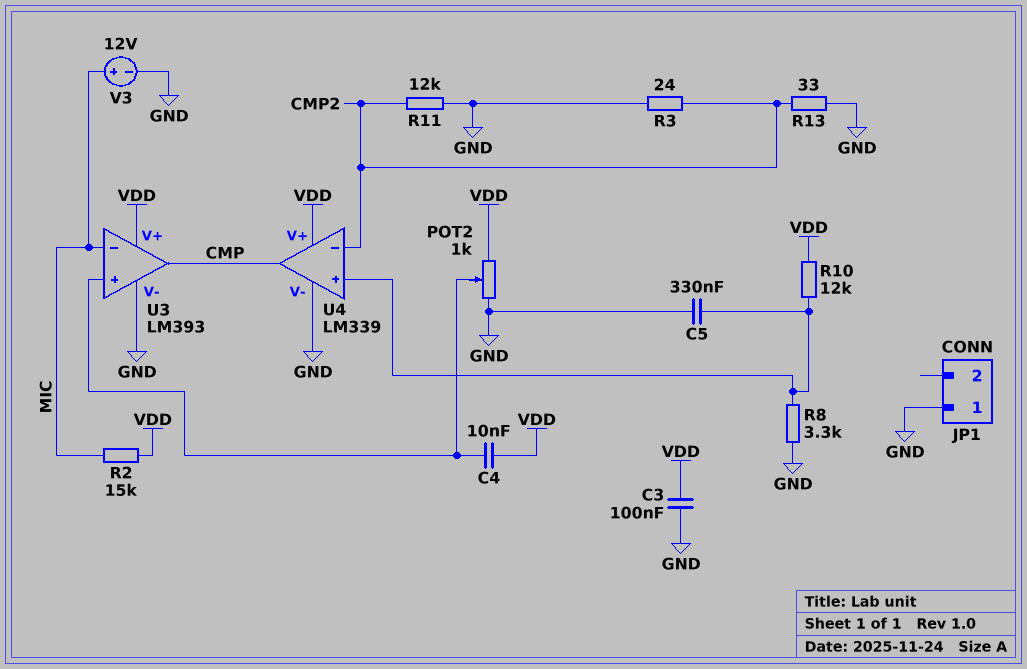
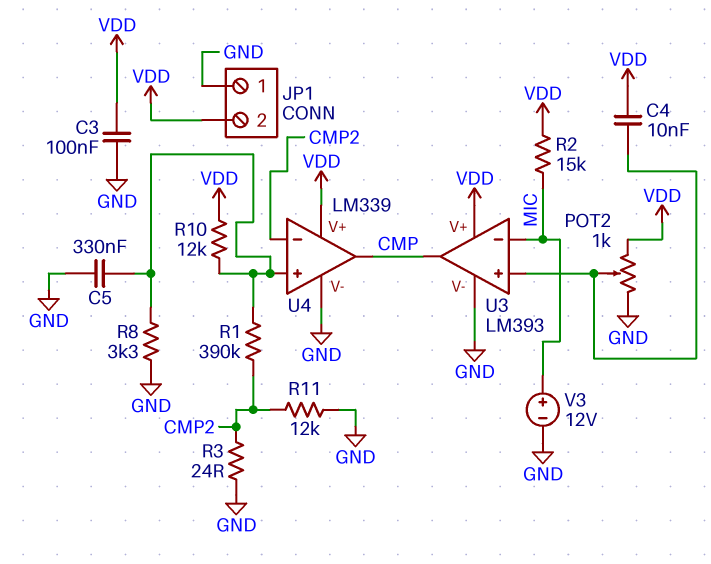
JP1 pin 2: none -> VDD
R1: none -> 390k (CMP2, U4/in+)
R13: 33 (CMP2, GND) -> none

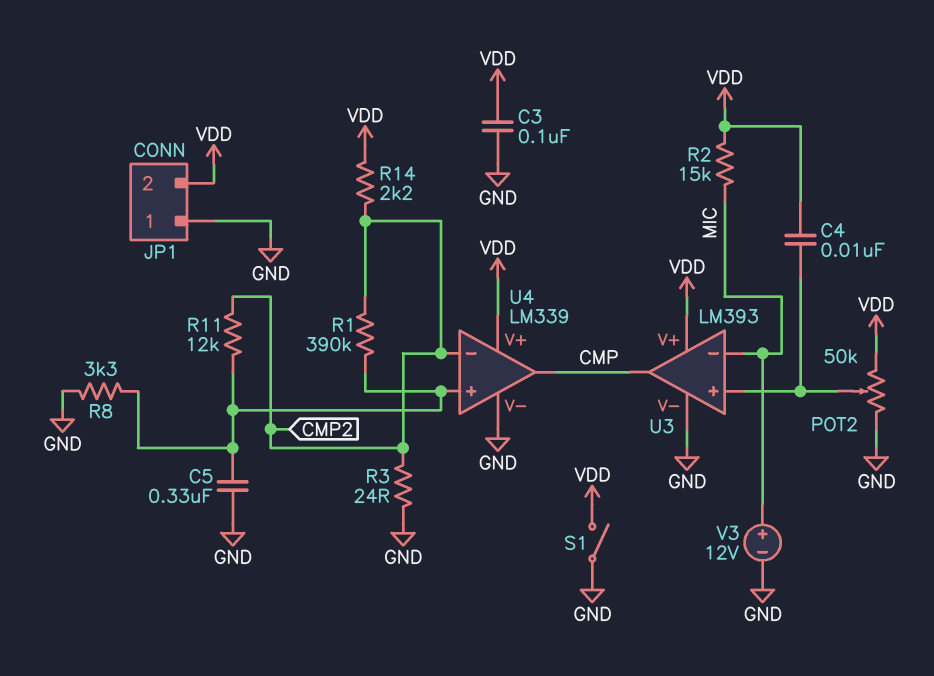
POT2: 1k (GND, VDD, wiper U3/in+) -> 50k (GND, VDD, wiper U3/in+)
R10: 12k (U4/in+, VDD) -> none
R11: 12k (CMP2, GND) -> 12k (CMP2, U4/in+)
R14: none -> 2.2k (CMP2, VDD)
S1: none -> switch (GND, VDD)

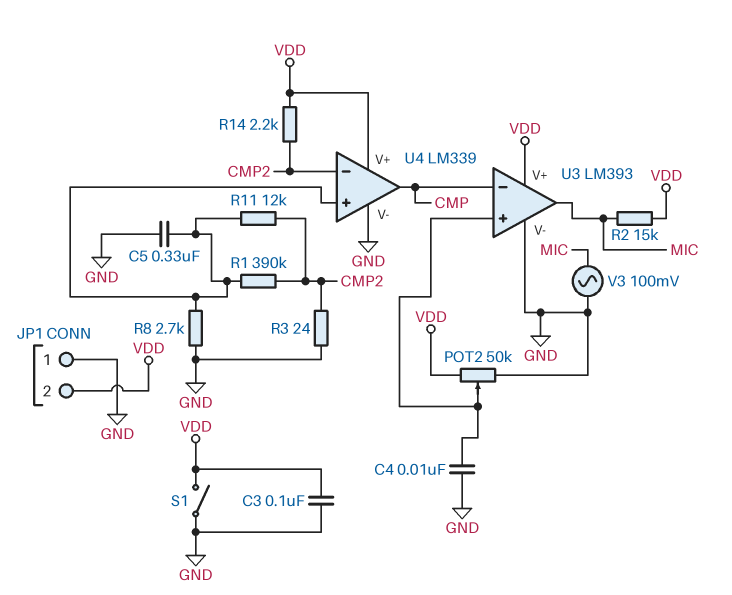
C4: 10nF (U3/in+, VDD) -> 10nF (GND, U3/in+)
R8: 3.3k (GND, U4/in+) -> 2.7k (GND, U4/in+)
U3 pin in-: MIC -> CMP
U3 pin out: CMP -> MIC
V3: 12V (plus MIC, minus GND) -> AC 100mV (GND, MIC)

